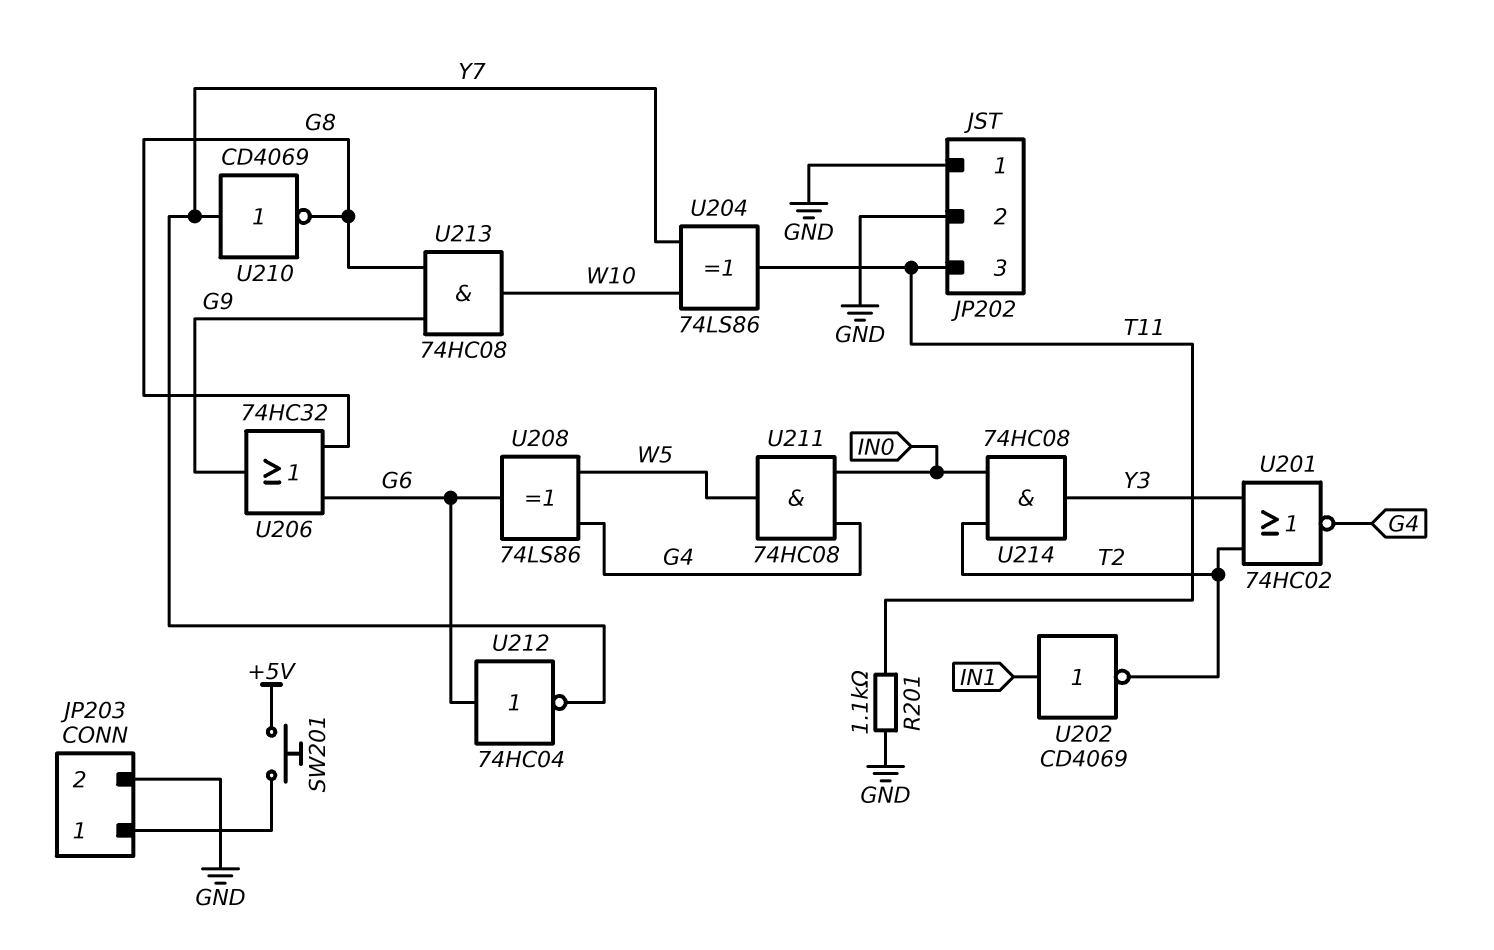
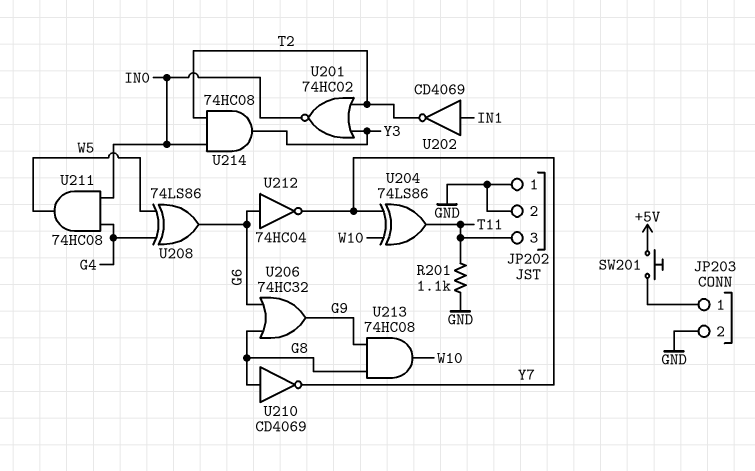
U201: NOR 74HC02 (in T2, in Y3, out G4) -> NOR 74HC02 (in T2, in Y3, out IN0)
U210: NOT CD4069 (in Y7, out G8) -> NOT CD4069 (in G8, out Y7)

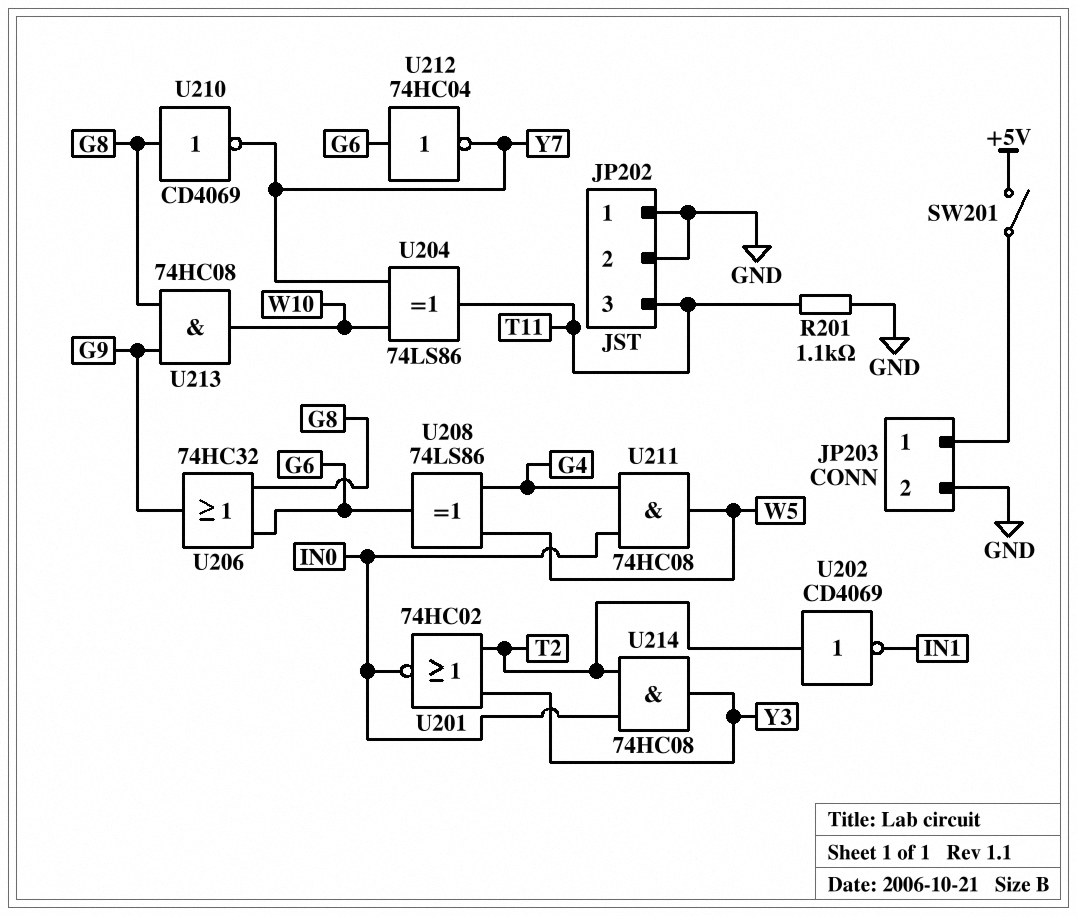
SW201: button (+5V, JP203/1) -> switch (+5V, JP203/1)
U202: NOT CD4069 (in IN1, out T2) -> NOT CD4069 (in T2, out IN1)

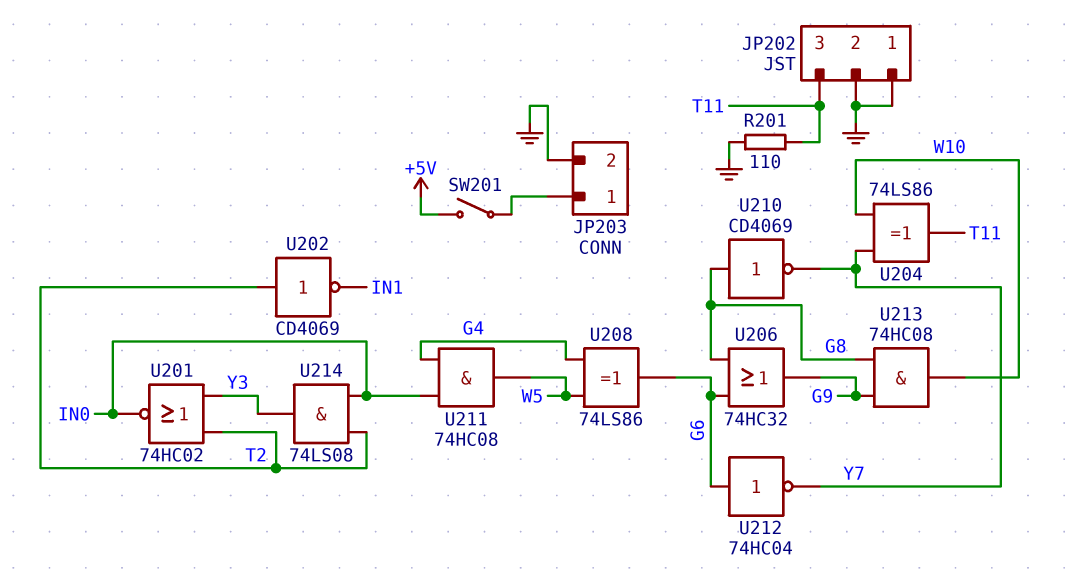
R201: 1.1k (GND, T11) -> 110 (GND, T11)
U214: AND 74HC08 (in IN0, in T2, out Y3) -> AND 74LS08 (in IN0, in T2, out Y3)

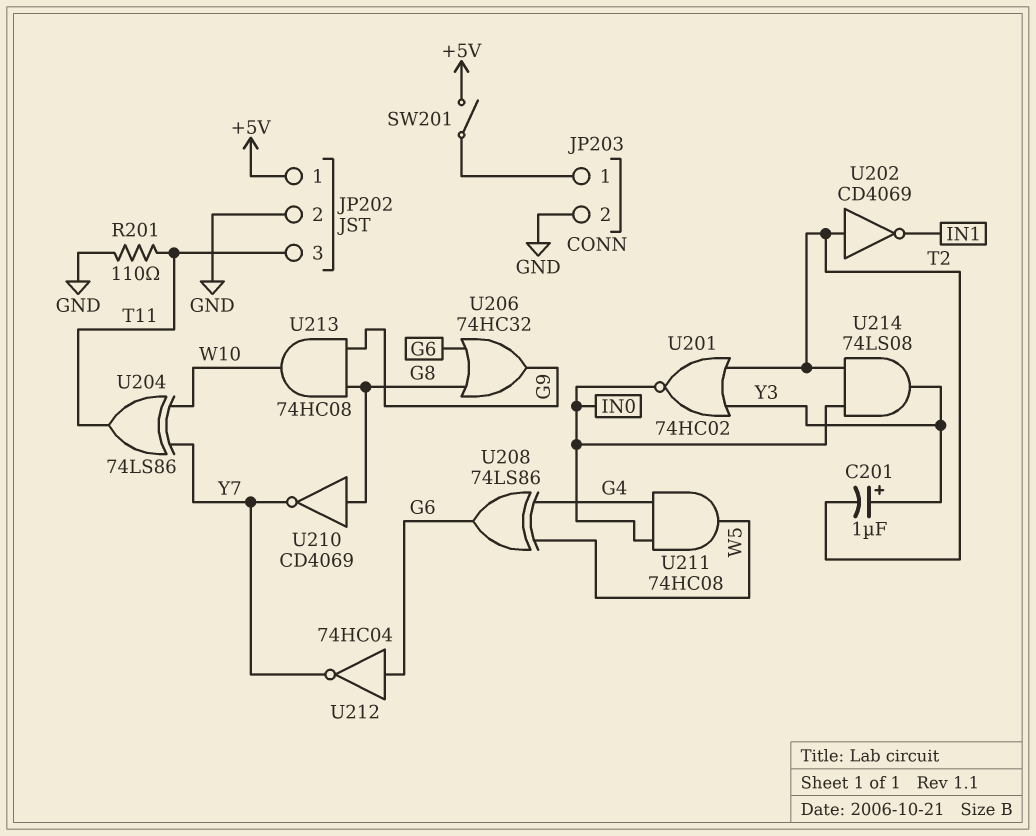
C201: none -> 1uF (plus Y3, minus T2)
JP202 pin 1: GND -> +5V

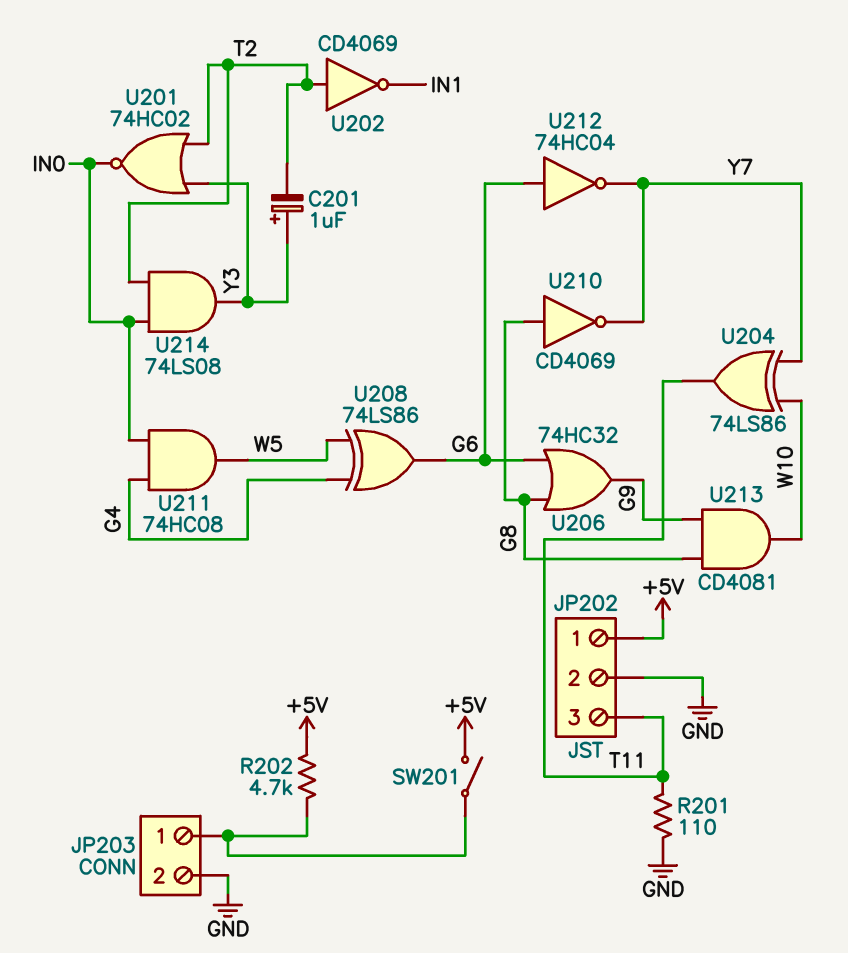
R202: none -> 4.7k (+5V, JP203/1)
U213: AND 74HC08 (in G8, in G9, out W10) -> AND CD4081 (in G8, in G9, out W10)

